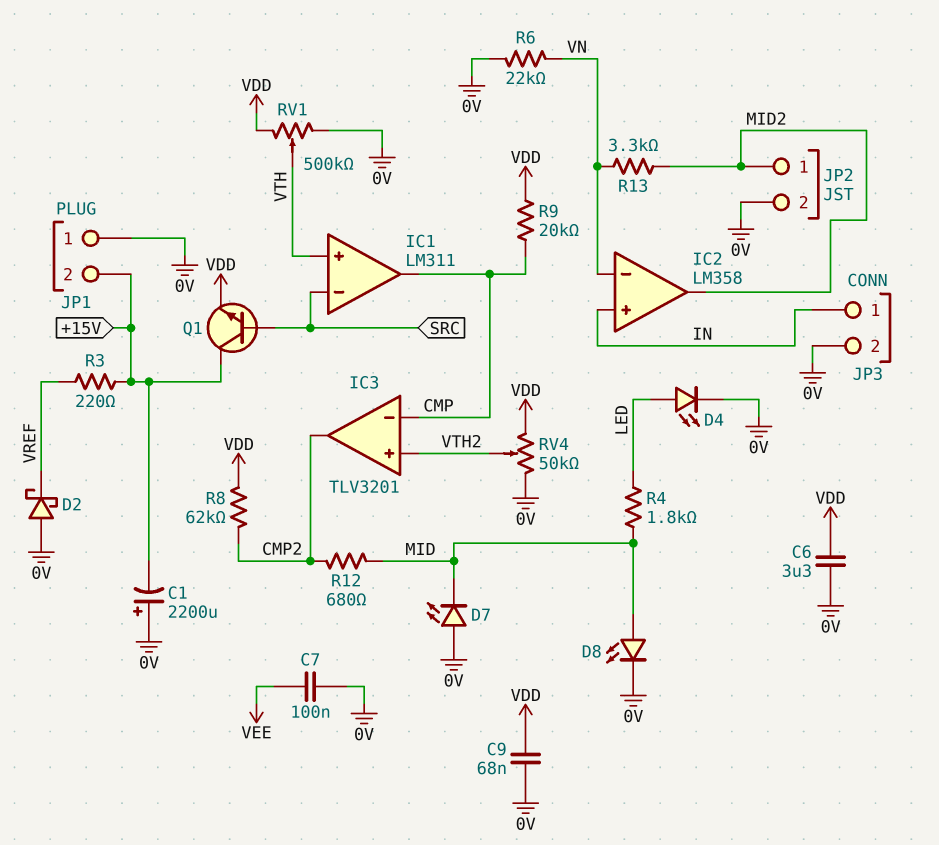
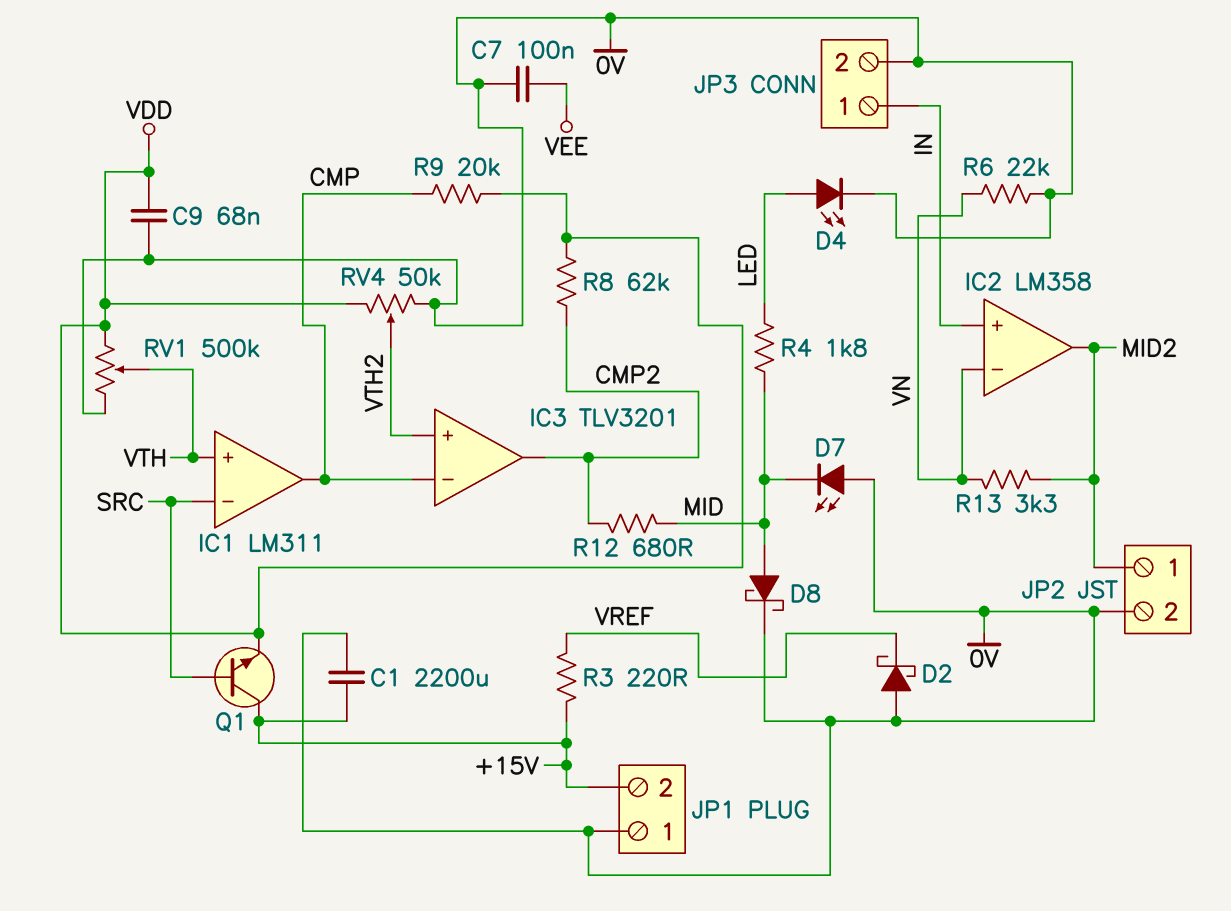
C1: 2200uF (plus 0V, minus +15V) -> 2200uF (+15V, 0V)
C6: 3.3uF (0V, VDD) -> none
D8: LED (A MID, K 0V) -> schottky (A MID, K 0V)

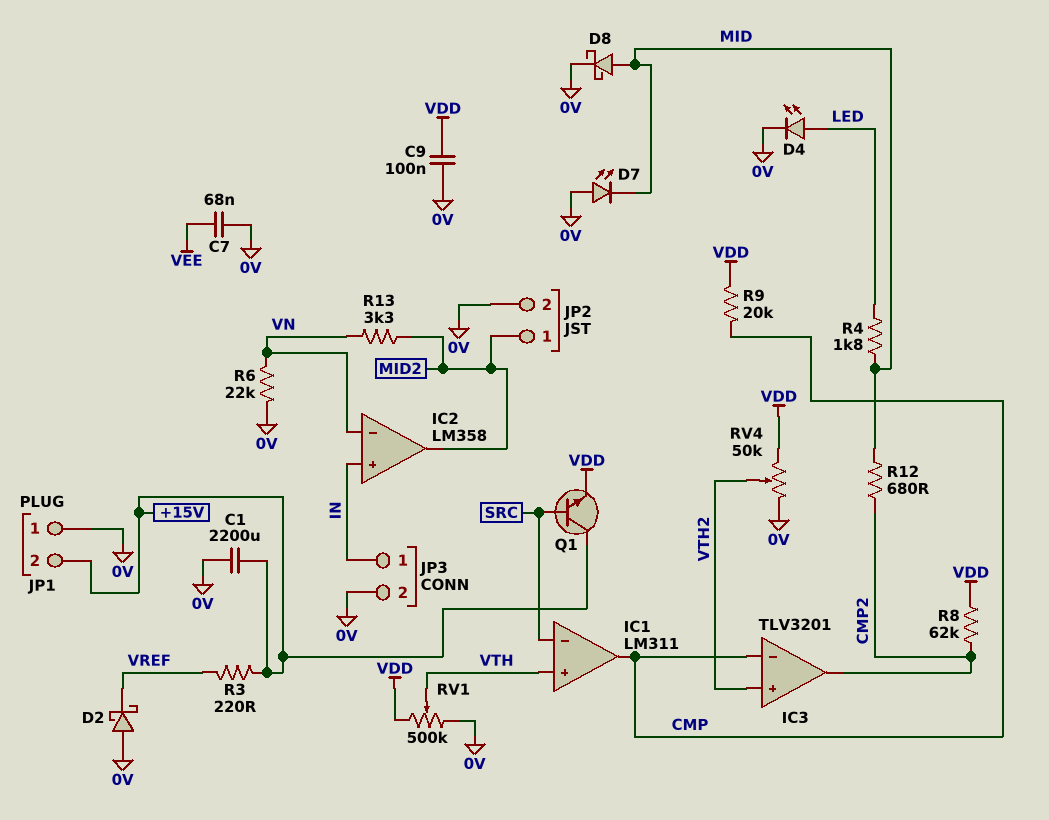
C7: 100nF (0V, VEE) -> 68nF (0V, VEE)
C9: 68nF (0V, VDD) -> 100nF (0V, VDD)

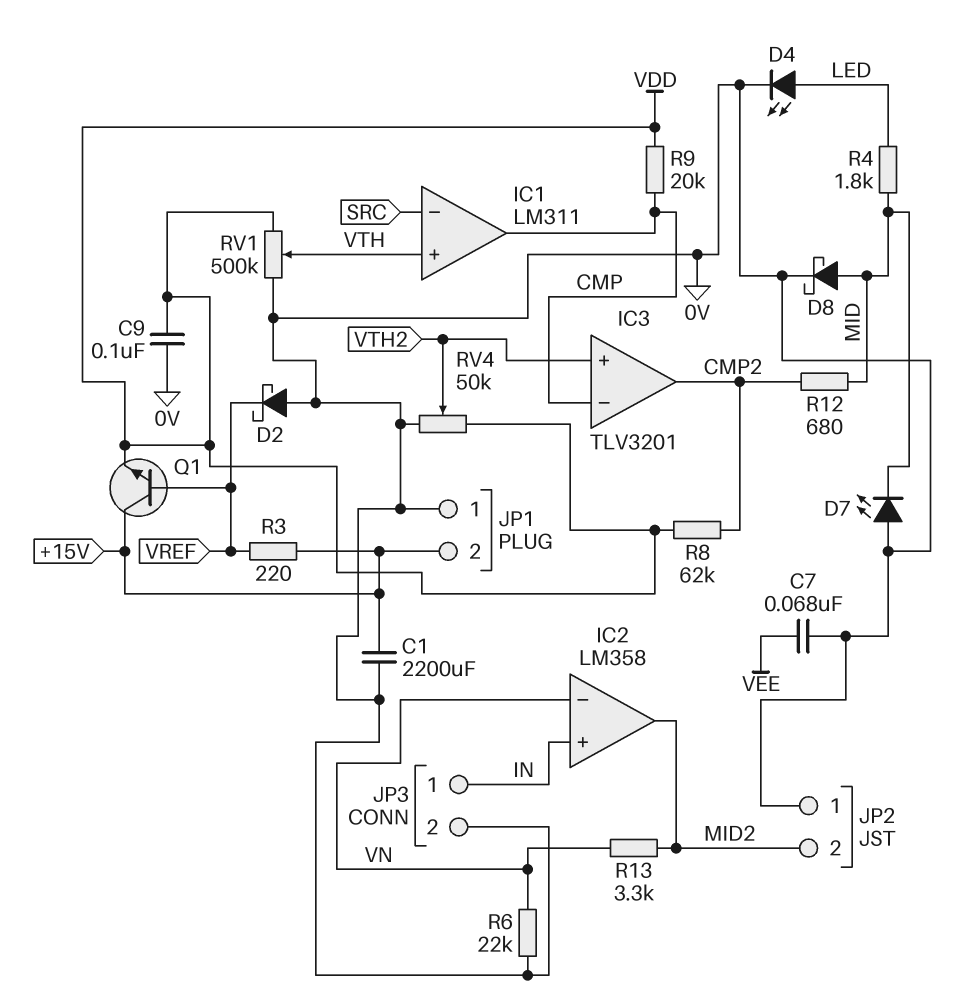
JP2 pin 1: MID2 -> 0V
JP2 pin 2: 0V -> MID2
Q1: NPN (B SRC, C +15V, E VDD) -> NPN (B VREF, C +15V, E VDD)

